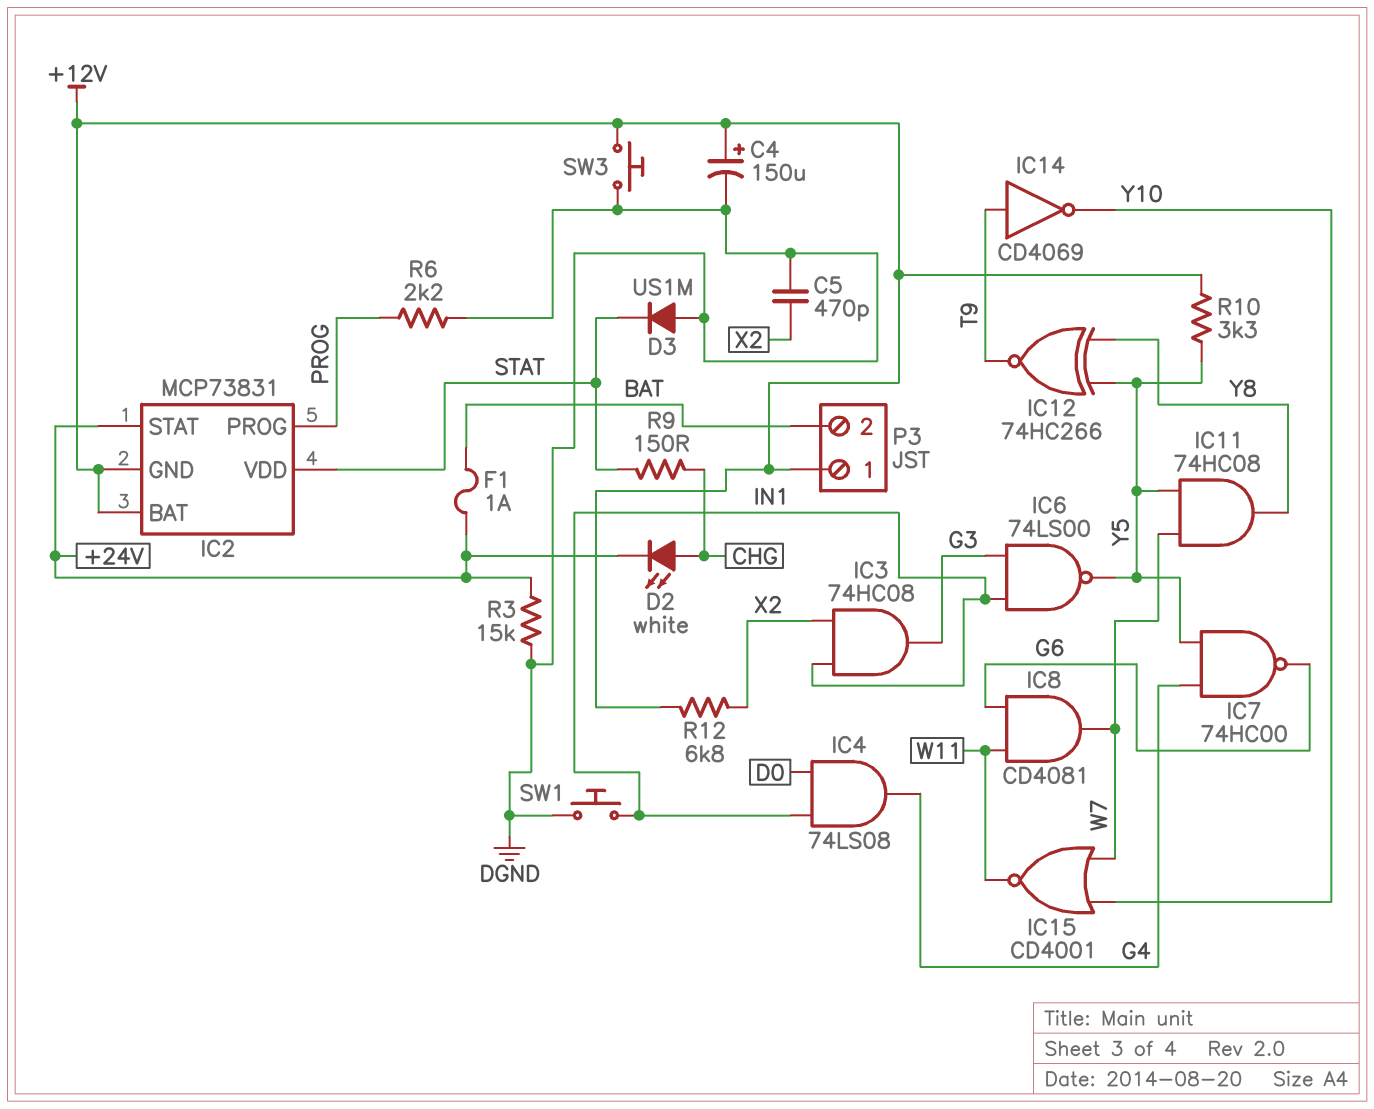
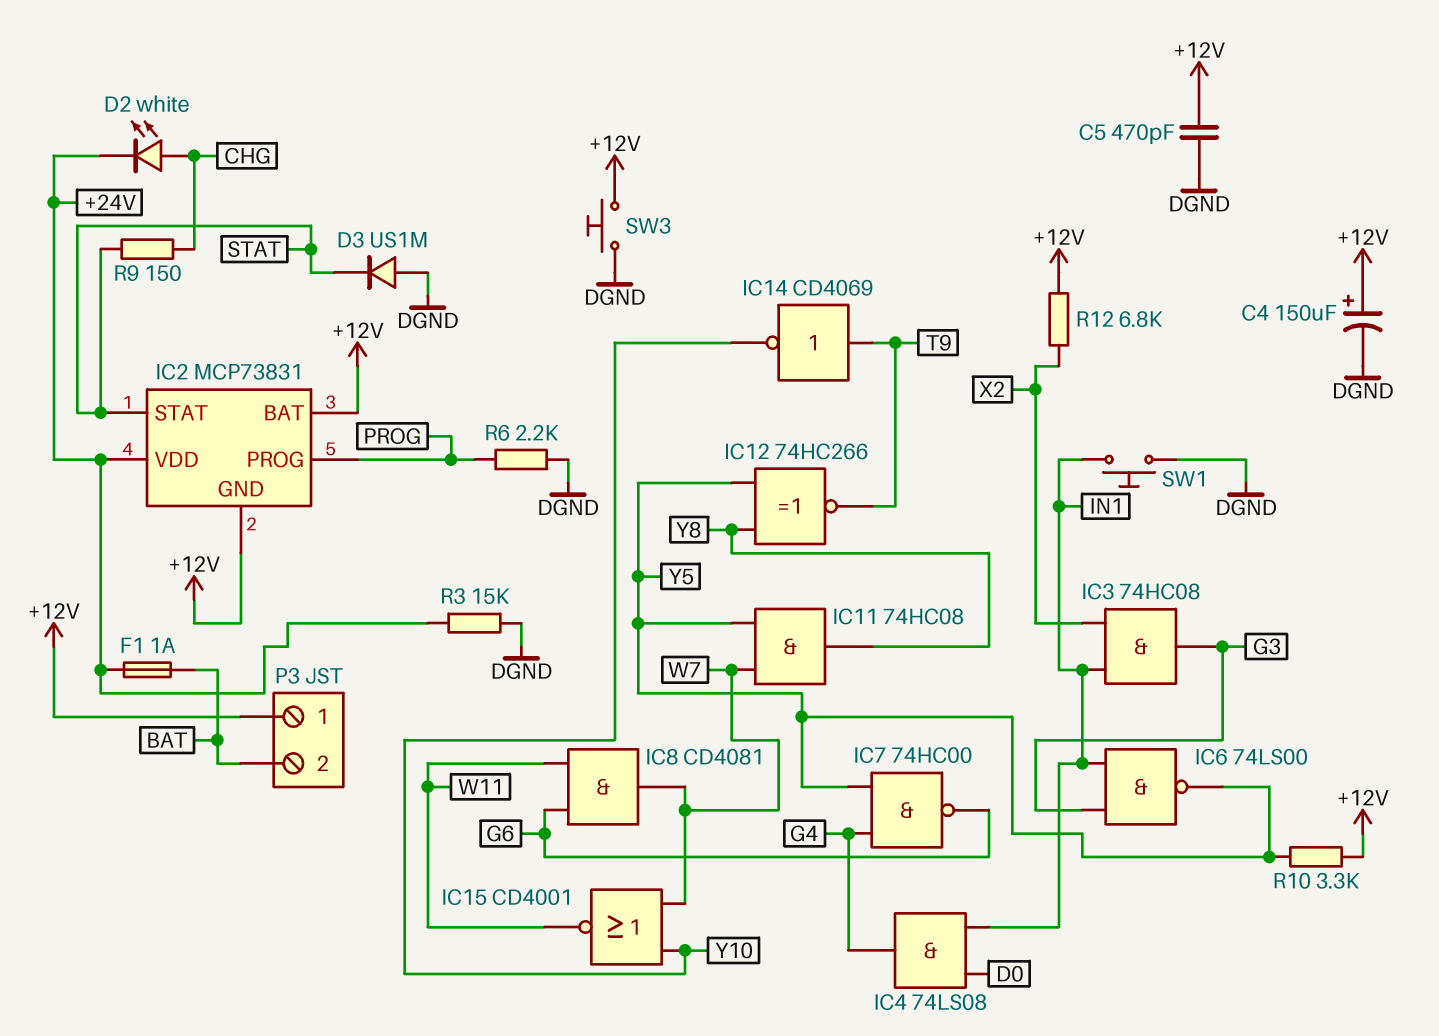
C5: 470pF (DGND, X2) -> 470pF (+12V, DGND)
IC2 pin STAT: +24V -> STAT
IC2 pin VDD: STAT -> +24V

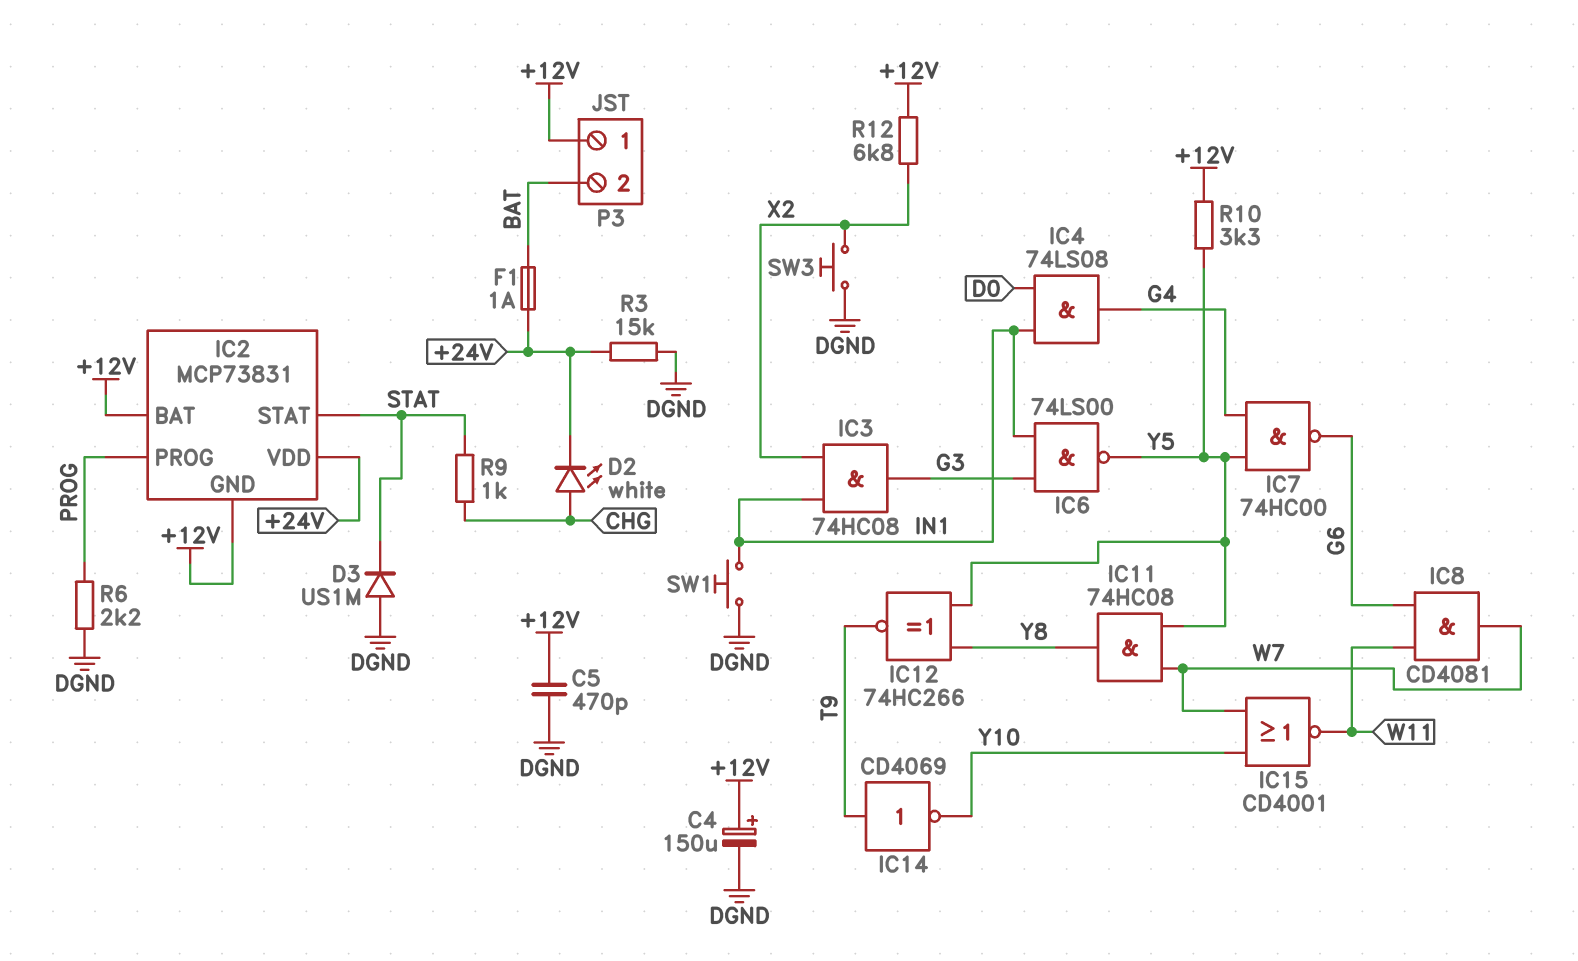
R9: 150 (CHG, STAT) -> 1k (CHG, STAT)
SW3: button (+12V, DGND) -> button (DGND, X2)

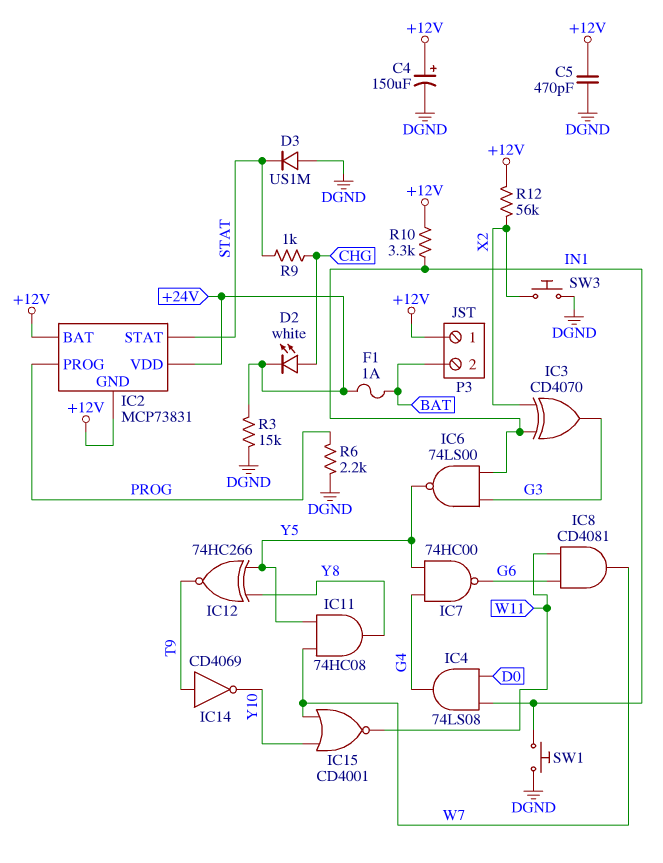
IC3: AND 74HC08 (in IN1, in X2, out G3) -> XOR CD4070 (in IN1, in X2, out G3)
R10: 3.3k (+12V, Y5) -> 3.3k (+12V, IN1)
R12: 6.8k (+12V, X2) -> 56k (+12V, X2)

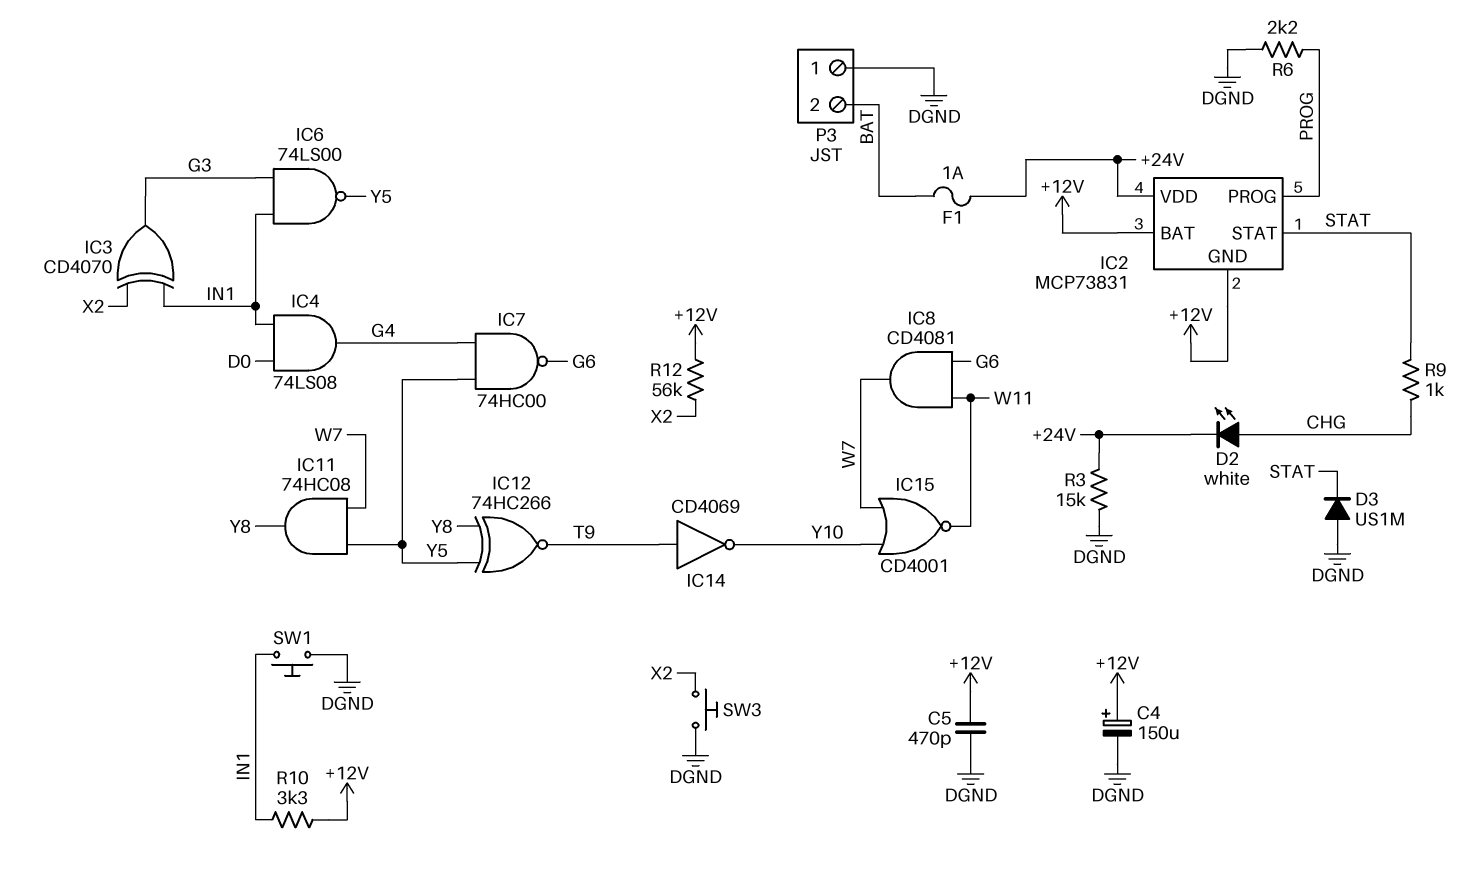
P3 pin 1: +12V -> DGND

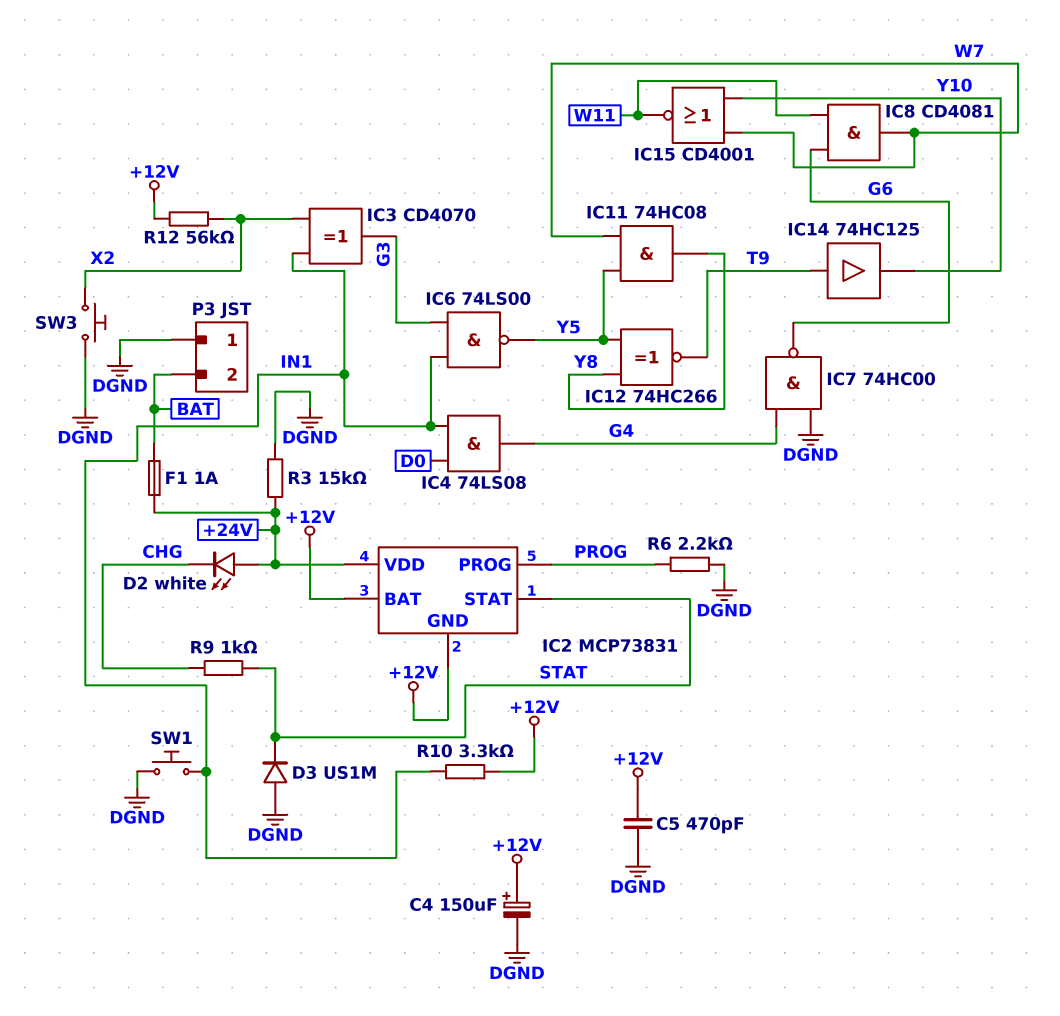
D2: LED white (A CHG, K +24V) -> LED white (A +24V, K CHG)
IC7: NAND 74HC00 (in G4, in Y5, out G6) -> NAND 74HC00 (in DGND, in G4, out G6)
IC14: NOT CD4069 (in T9, out Y10) -> buffer 74HC125 (in T9, out Y10)

